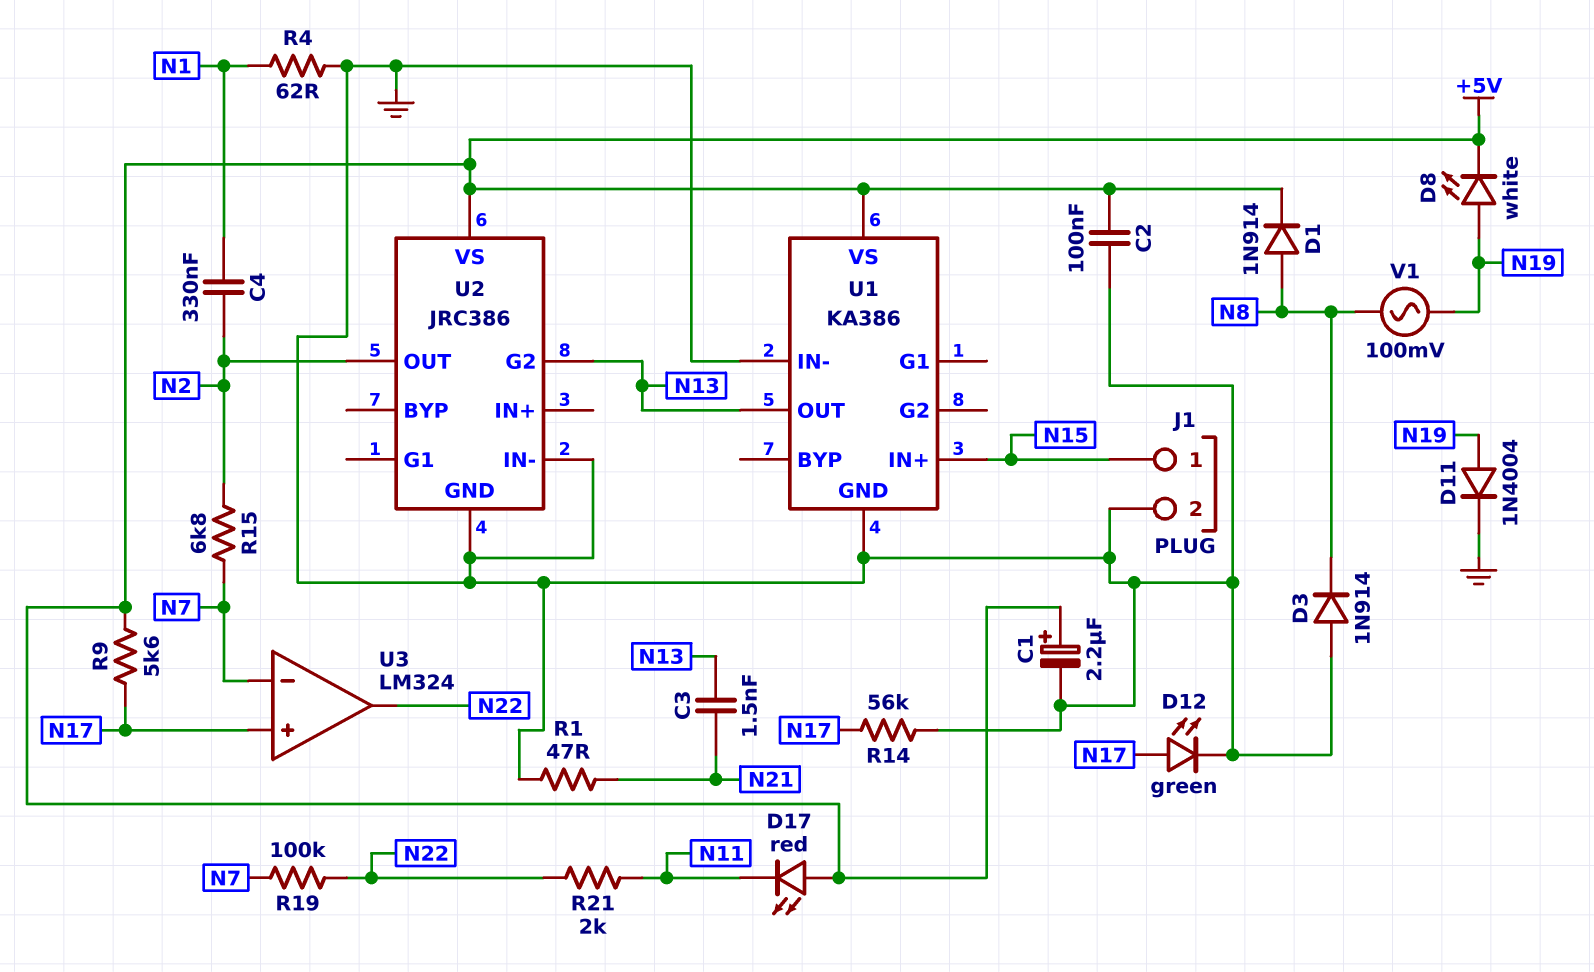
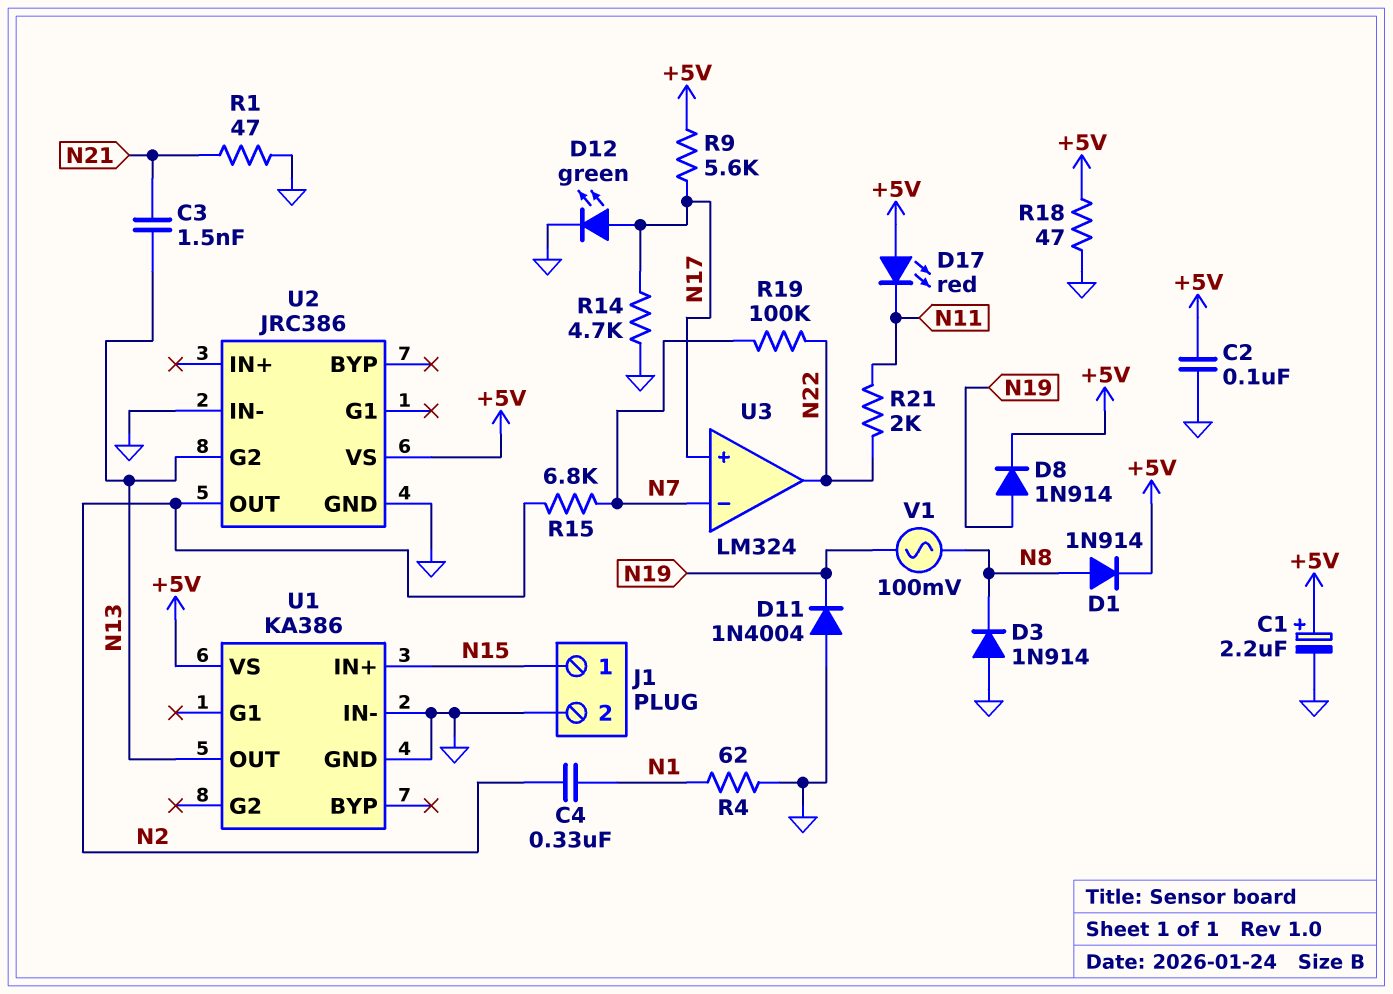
D8: LED white (A N19, K +5V) -> diode 1N914 (A N19, K +5V)
D11: diode 1N4004 (A N19, K GND) -> diode 1N4004 (A GND, K N19)
R14: 56k (GND, N17) -> 4.7k (GND, N17)
R18: none -> 47 (+5V, GND)

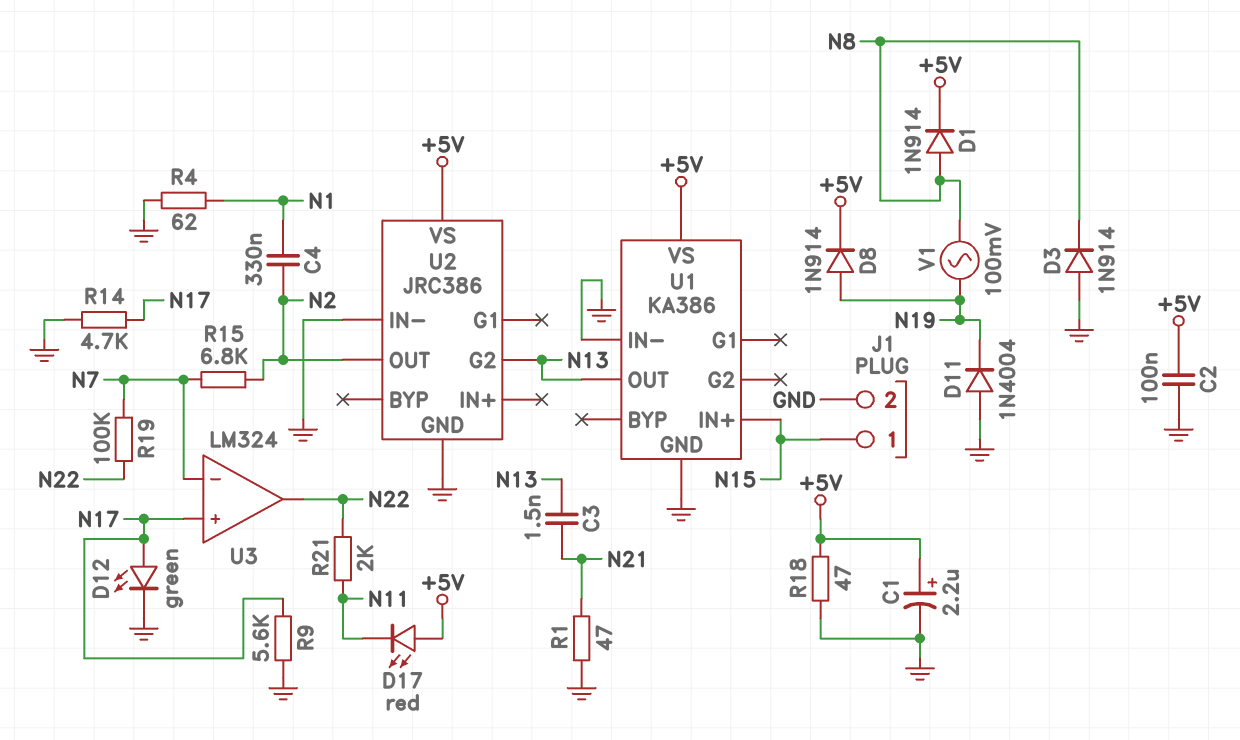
R9: 5.6k (+5V, N17) -> 5.6k (GND, N17)

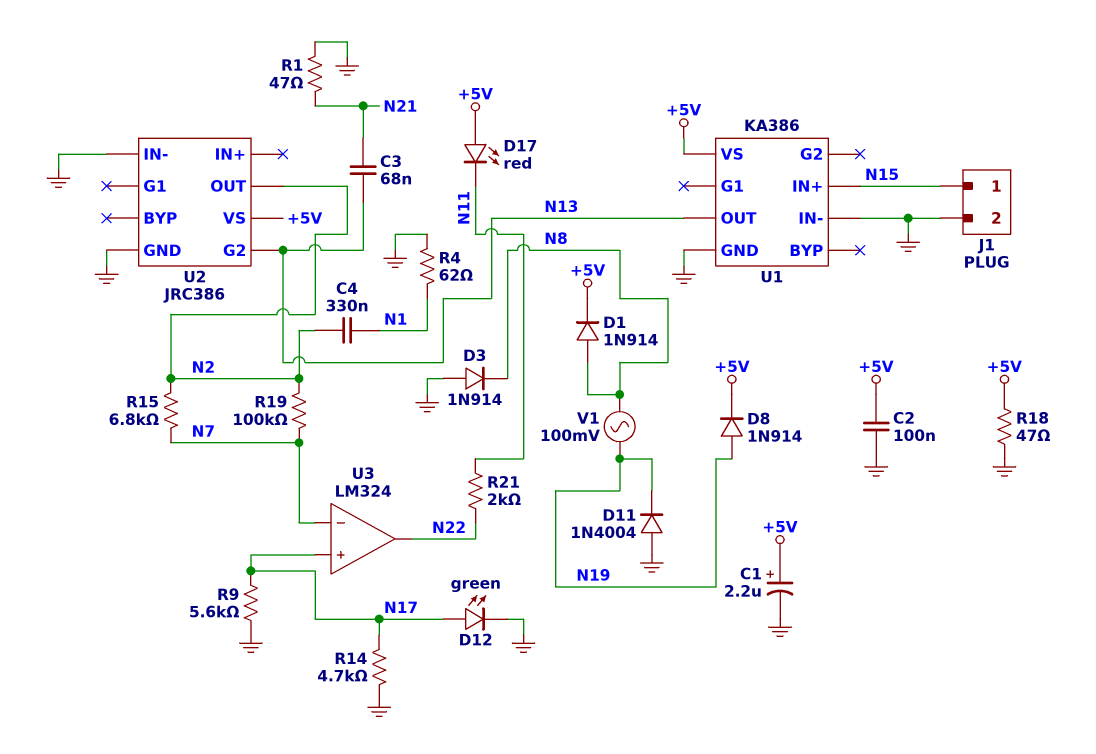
C3: 1.5nF (N13, N21) -> 68nF (N13, N21)
R19: 100k (N7, N22) -> 100k (N2, N7)

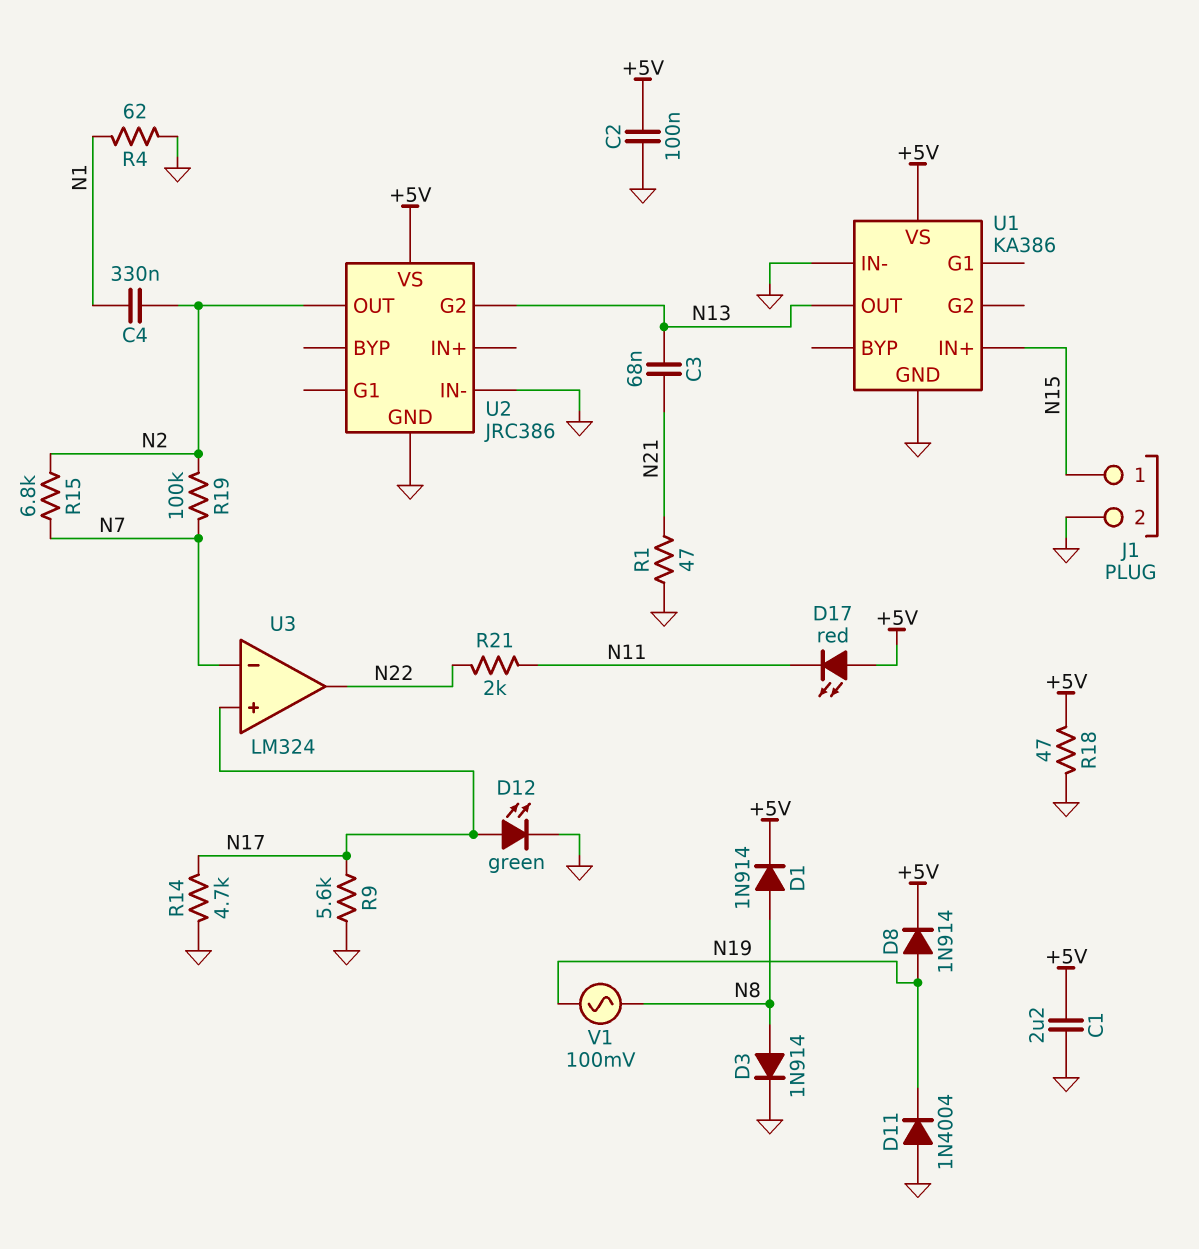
C1: 2.2uF (plus +5V, minus GND) -> 2.2uF (+5V, GND)
D3: diode 1N914 (A GND, K N8) -> diode 1N914 (A N8, K GND)

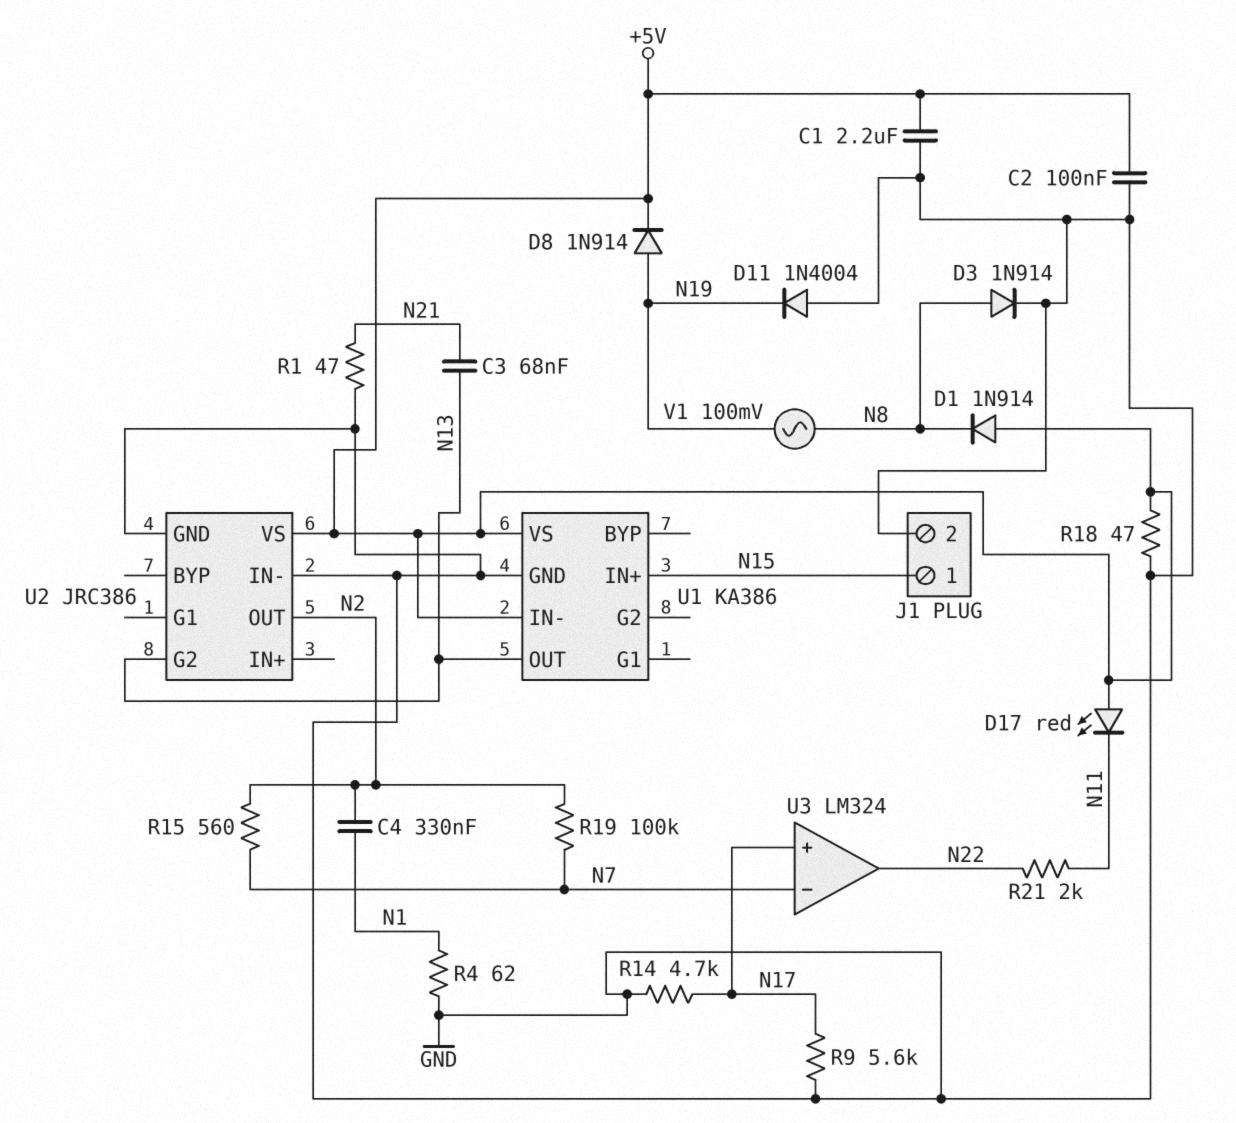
D1: diode 1N914 (A N8, K +5V) -> diode 1N914 (A +5V, K N8)
D12: LED green (A N17, K GND) -> none
R15: 6.8k (N2, N7) -> 560 (N2, N7)
U1 pin IN-: GND -> +5V

